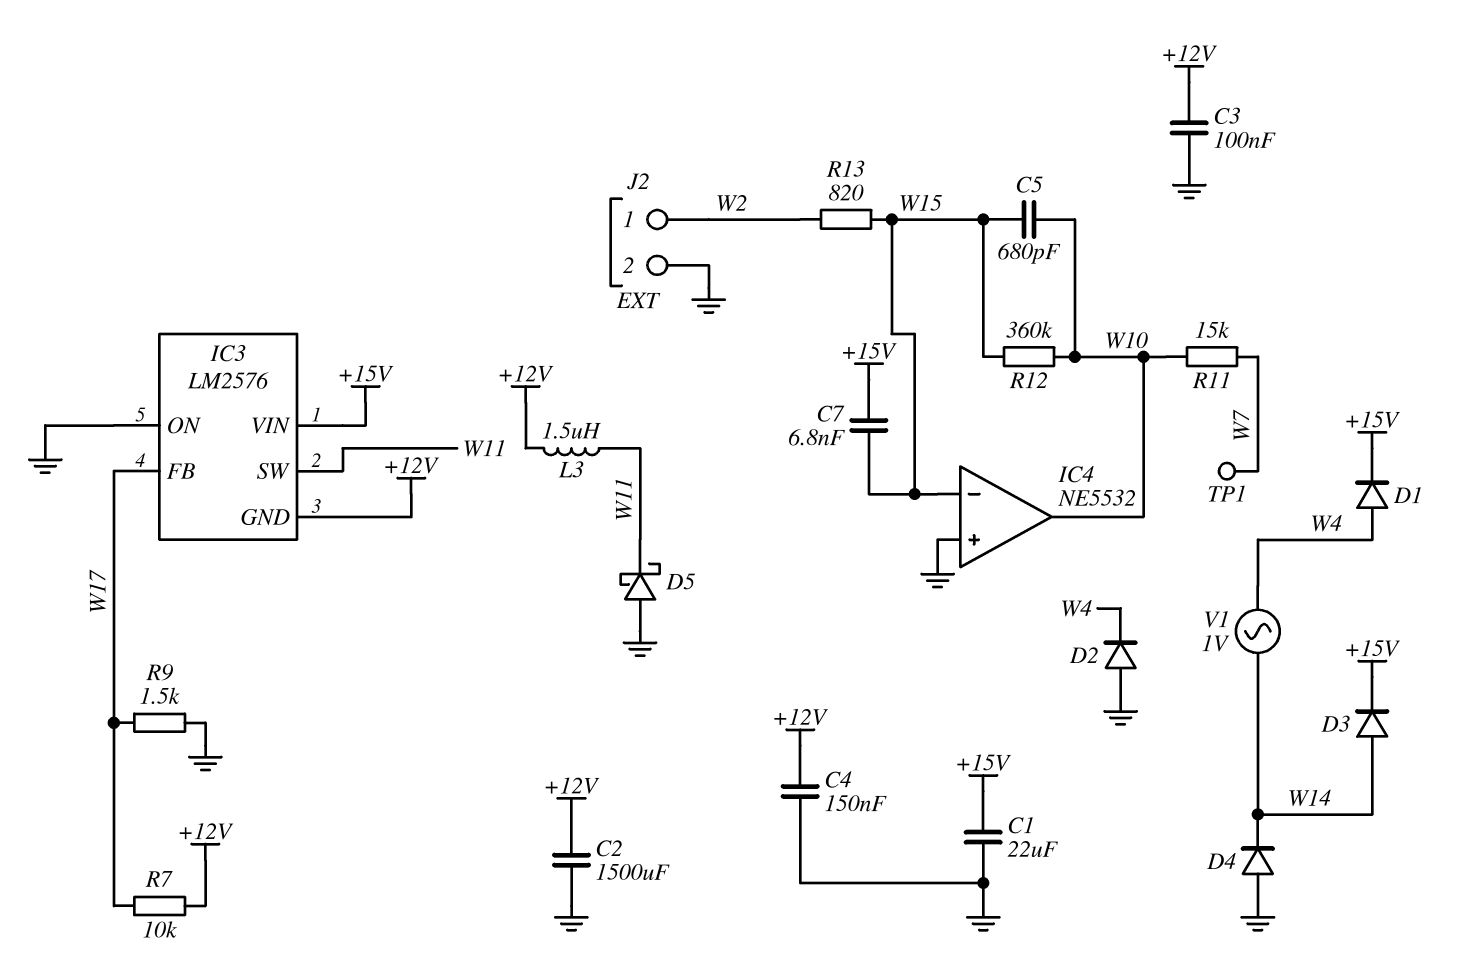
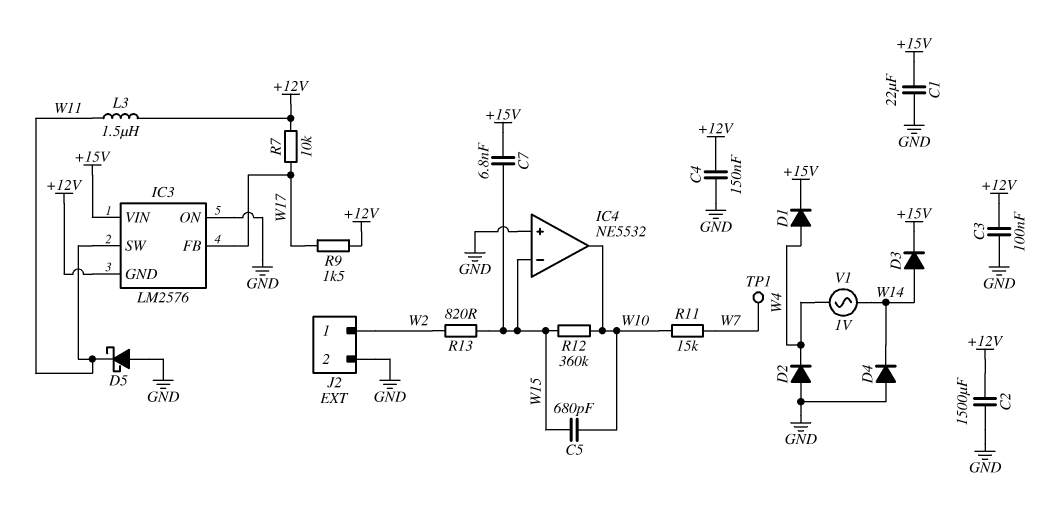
R9: 1.5k (GND, W17) -> 1.5k (+12V, W17)

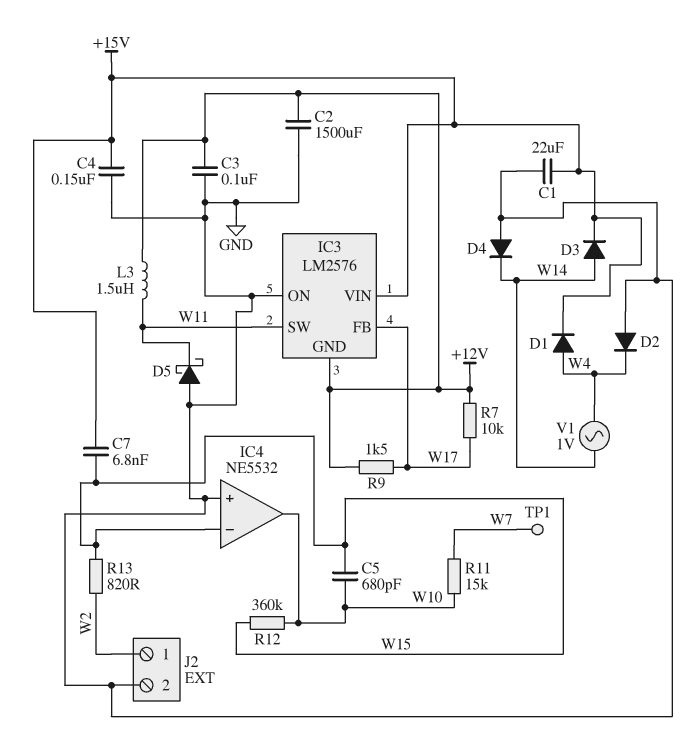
C4: 150nF (+12V, GND) -> 150nF (+15V, GND)

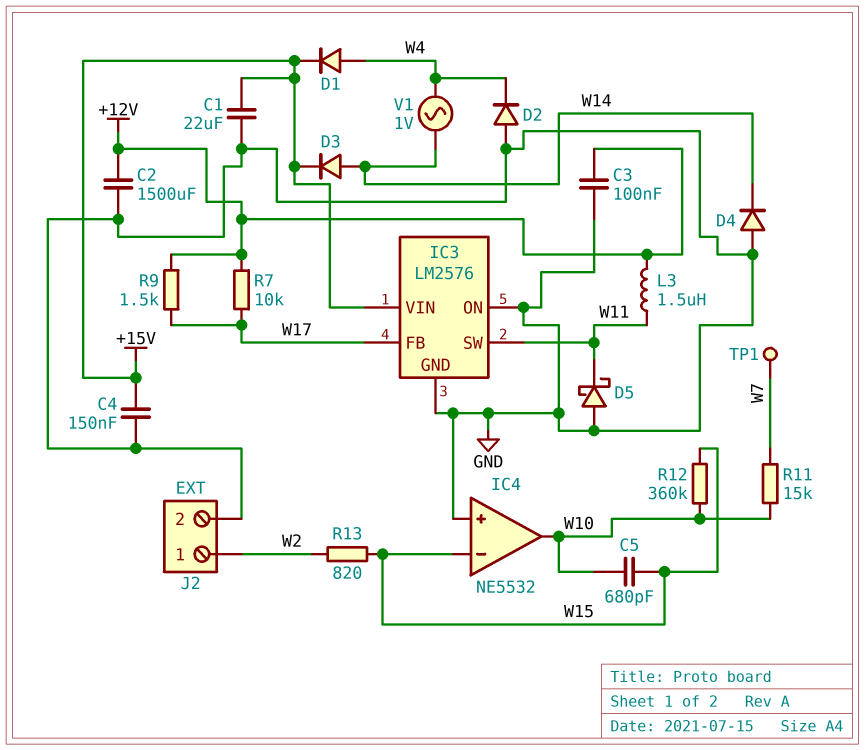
C7: 6.8nF (+15V, W15) -> none
IC3 pin GND: +12V -> GND

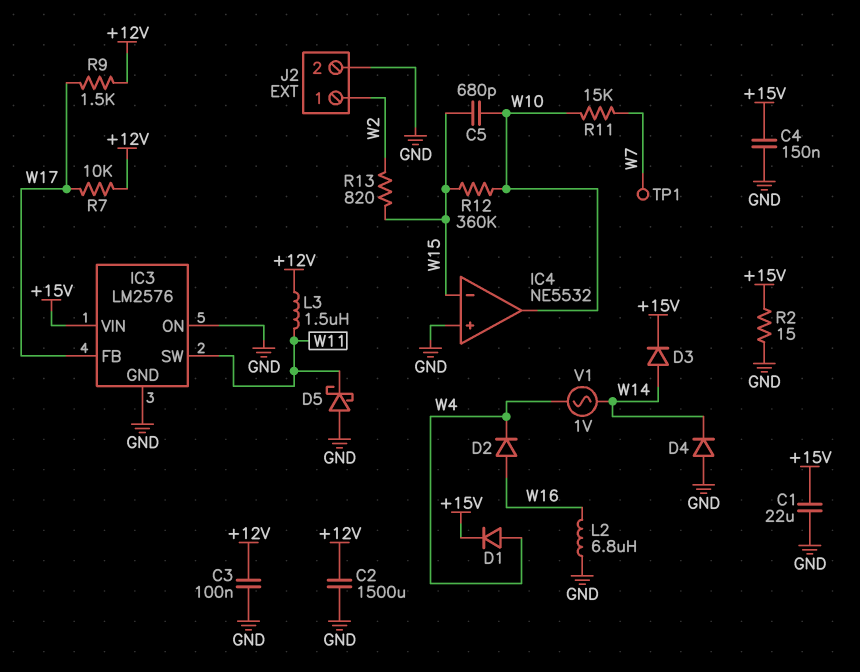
D2: diode (A GND, K W4) -> diode (A W16, K W4)
L2: none -> 6.8uH (GND, W16)
R2: none -> 15 (+15V, GND)

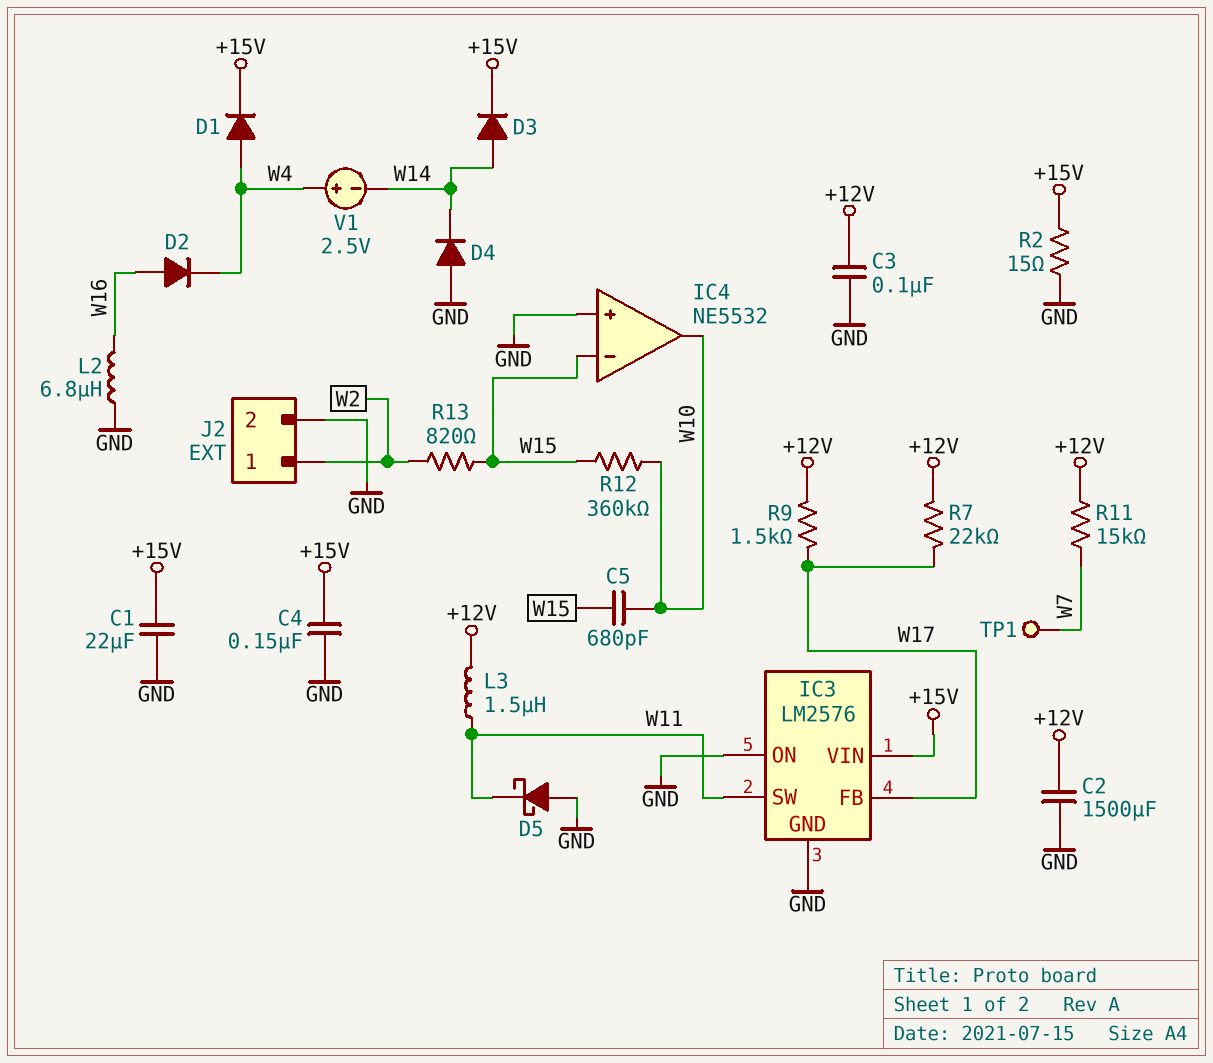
R7: 10k (+12V, W17) -> 22k (+12V, W17)
R11: 15k (W7, W10) -> 15k (+12V, W7)
V1: AC 1V (W4, W14) -> 2.5V (plus W4, minus W14)

